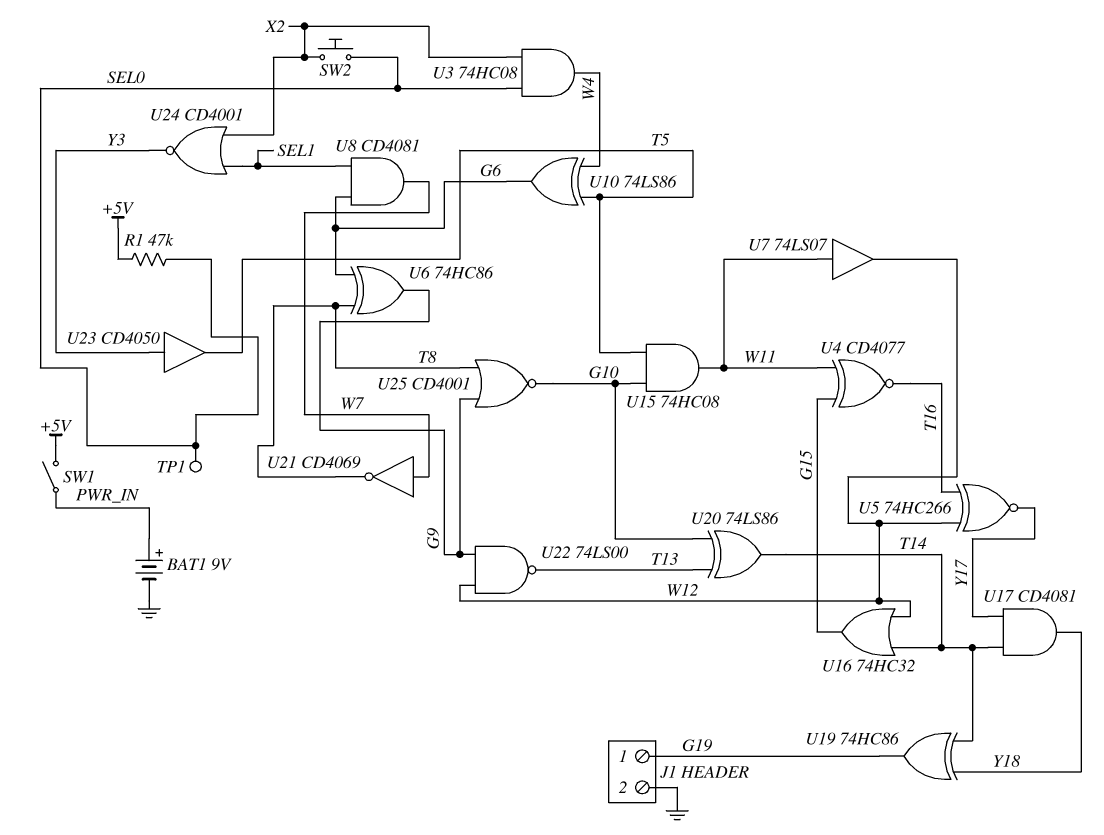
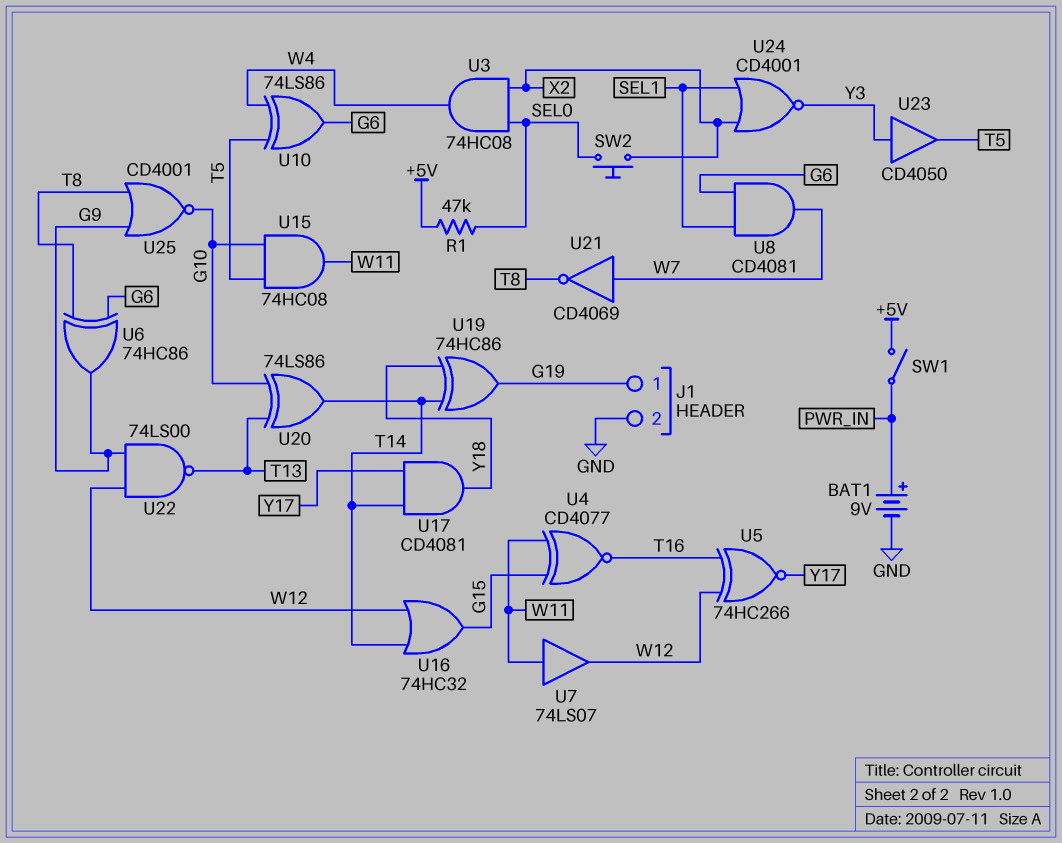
TP1: test point (SEL0) -> none

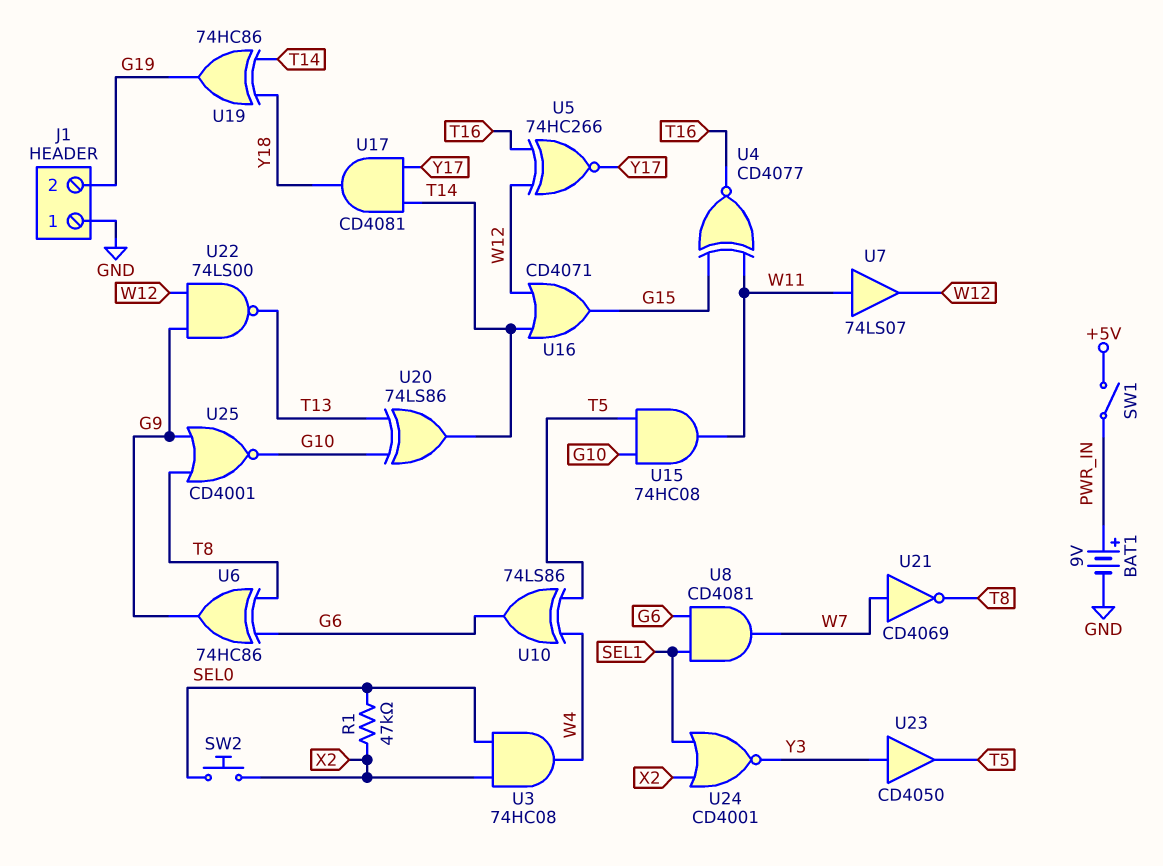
J1 pin 1: G19 -> GND
J1 pin 2: GND -> G19
R1: 47k (+5V, SEL0) -> 47k (SEL0, X2)
U16: OR 74HC32 (in T14, in W12, out G15) -> OR CD4071 (in T14, in W12, out G15)

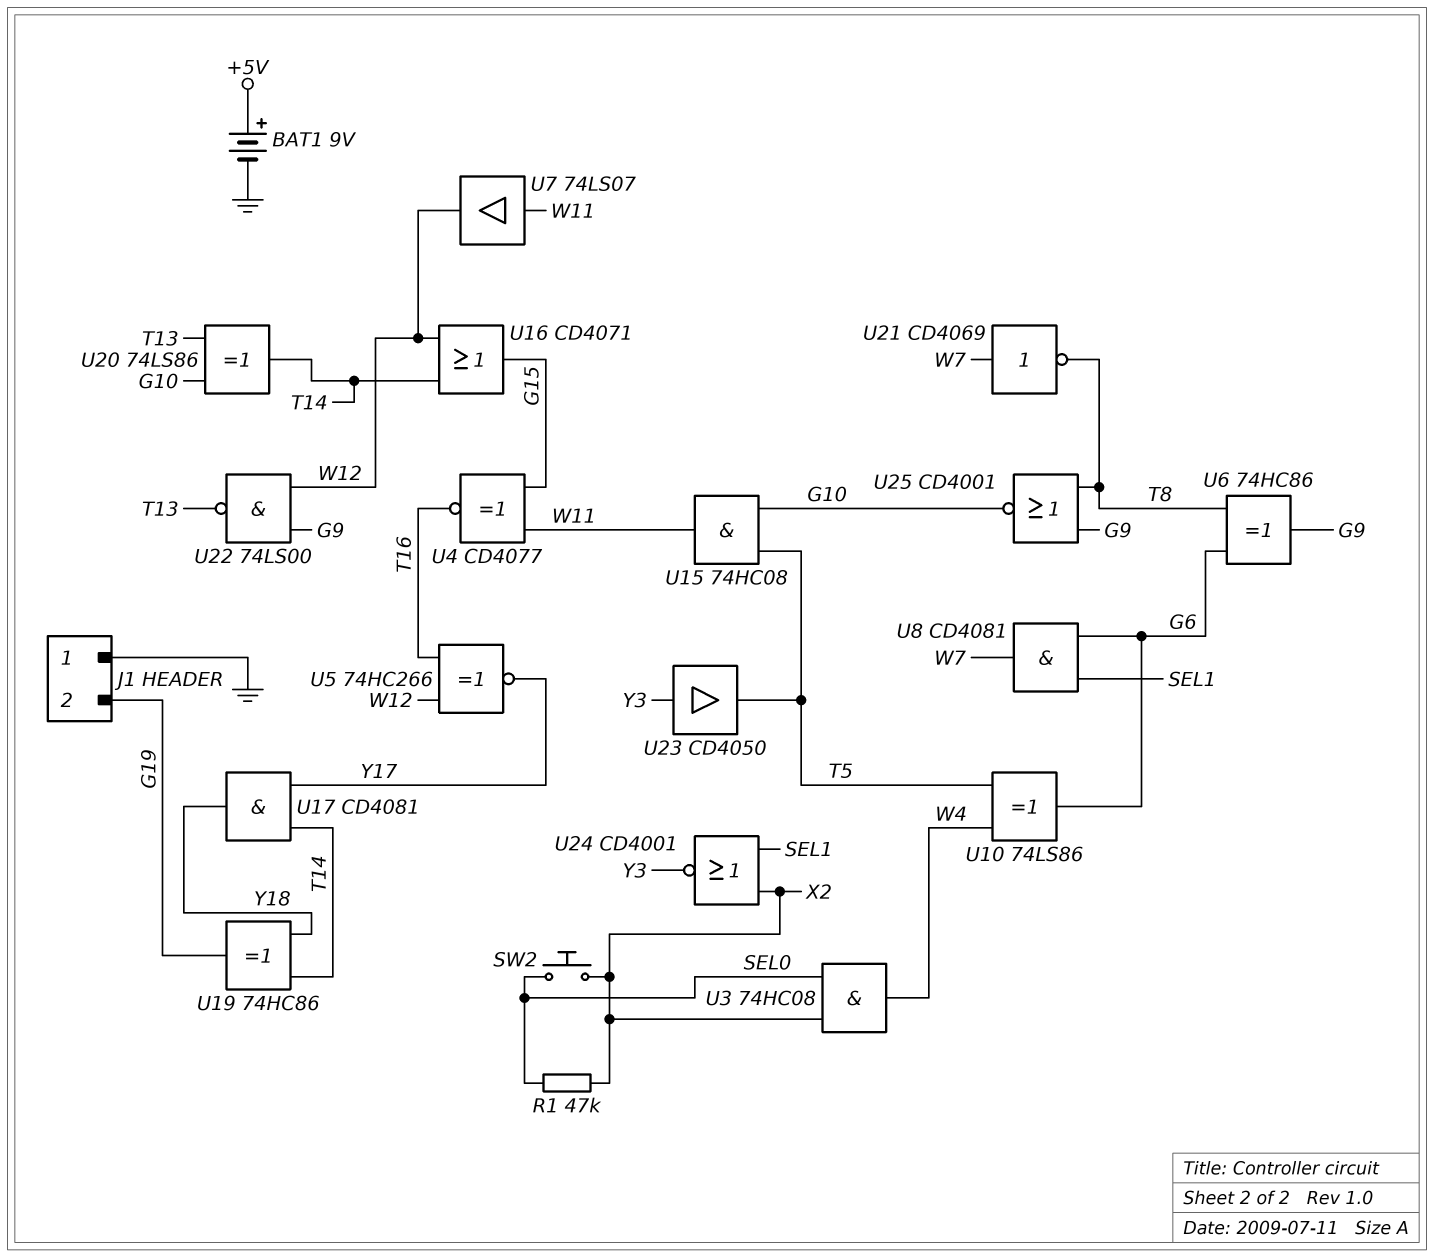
BAT1: 9V (plus PWR_IN, minus GND) -> 9V (plus +5V, minus GND)
SW1: switch (+5V, PWR_IN) -> none

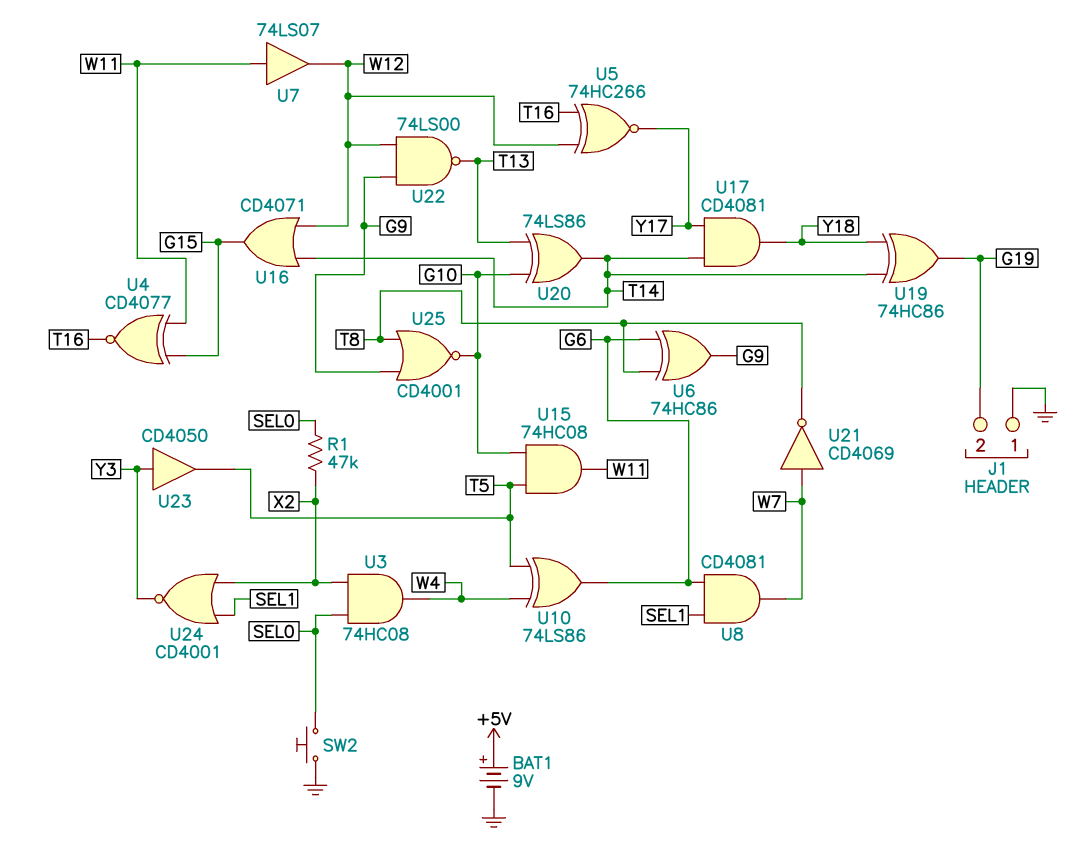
SW2: button (SEL0, X2) -> button (GND, SEL0)

